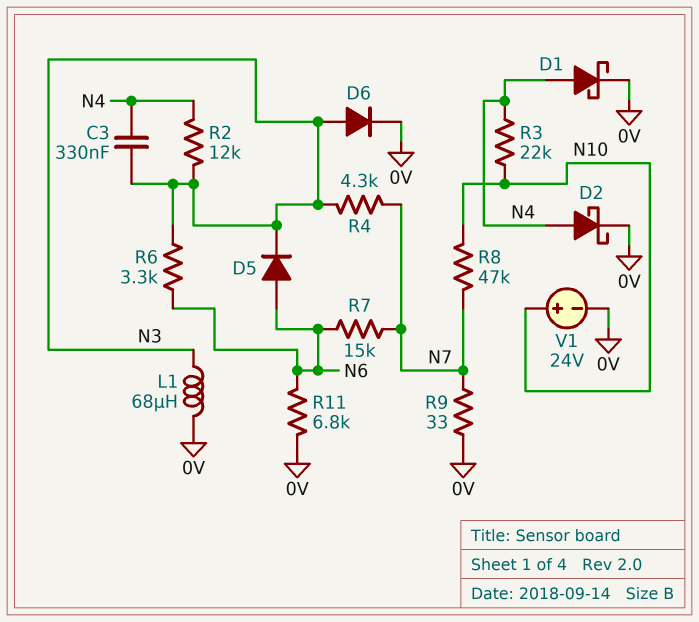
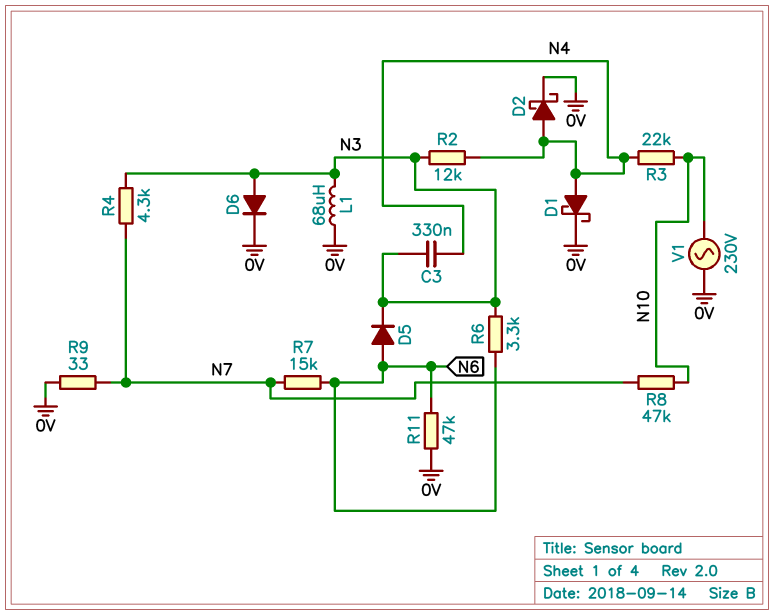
R11: 6.8k (0V, N6) -> 47k (0V, N6)
V1: 24V (plus N10, minus 0V) -> AC 230V (0V, N10)

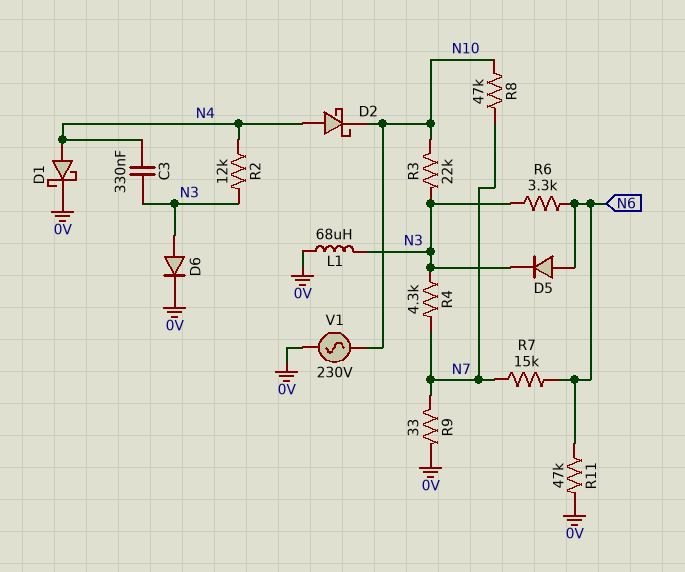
D2: schottky (A N4, K 0V) -> schottky (A N4, K N10)
R3: 22k (N4, N10) -> 22k (N3, N10)

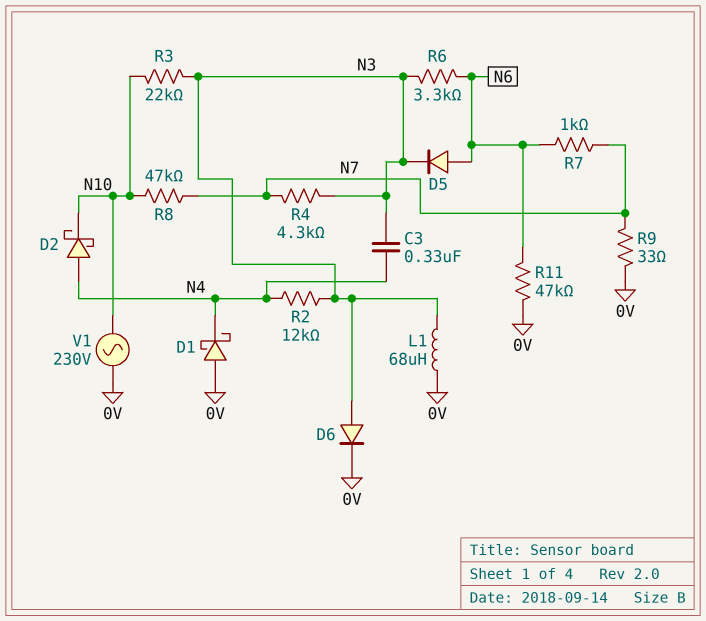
D1: schottky (A N4, K 0V) -> schottky (A 0V, K N4)
R7: 15k (N6, N7) -> 1k (N6, N7)

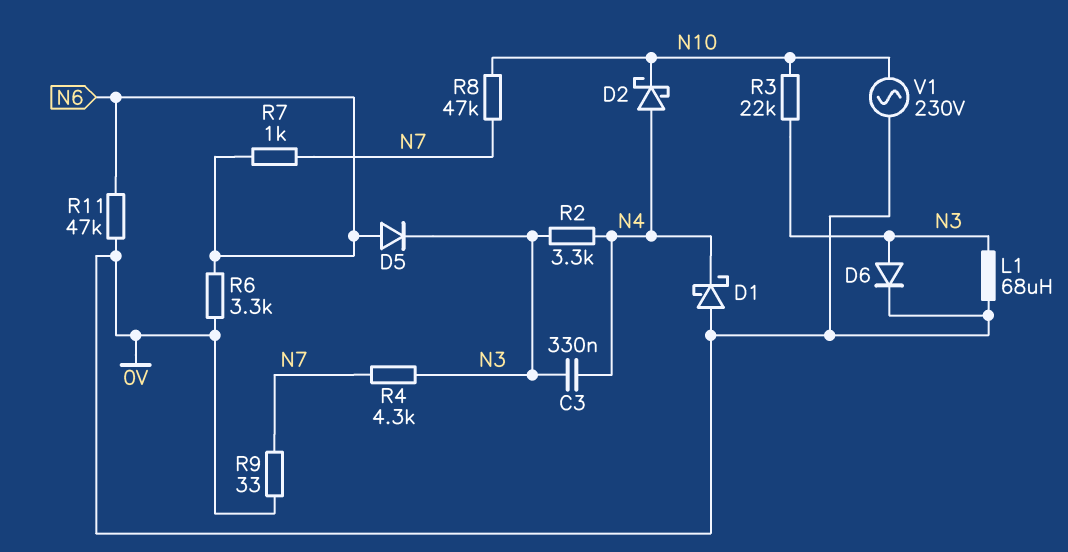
R2: 12k (N3, N4) -> 3.3k (N3, N4)
R6: 3.3k (N3, N6) -> 3.3k (0V, N6)

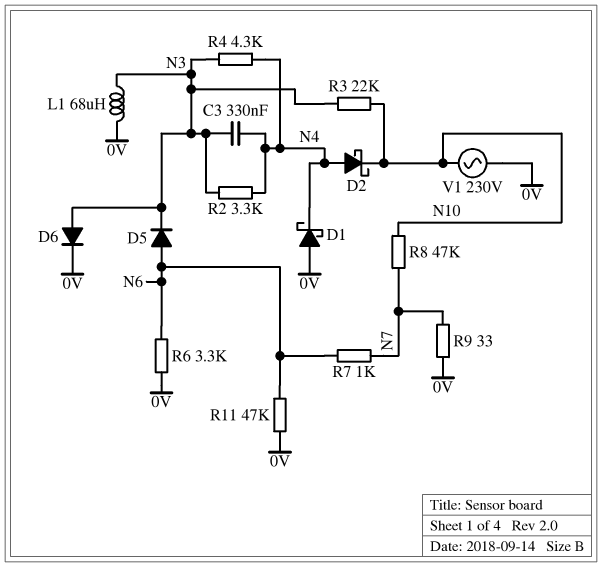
R4: 4.3k (N3, N7) -> 4.3k (N3, N4)

